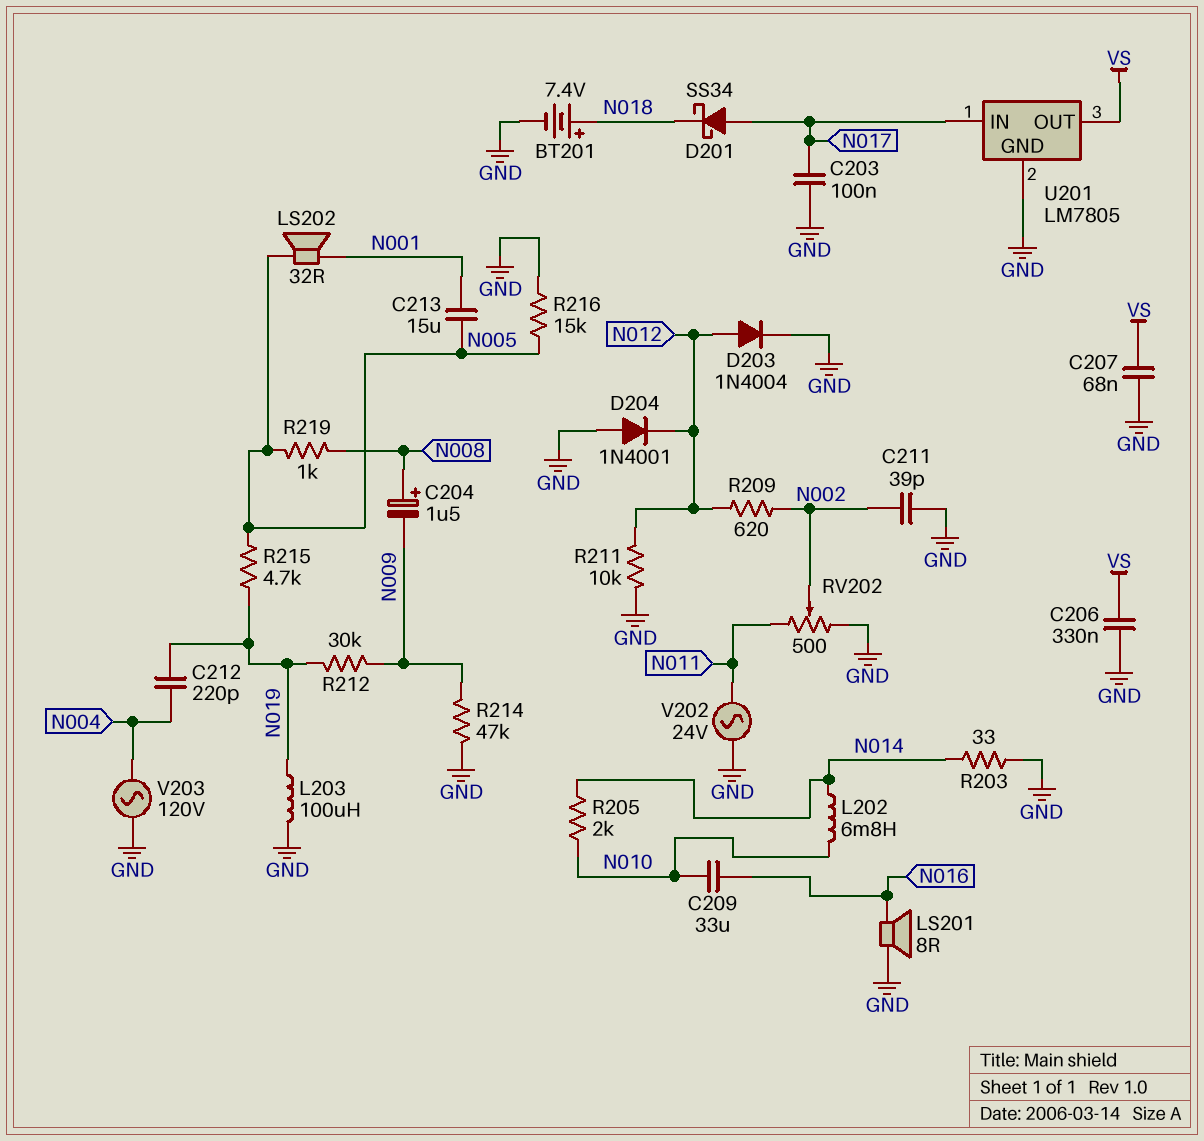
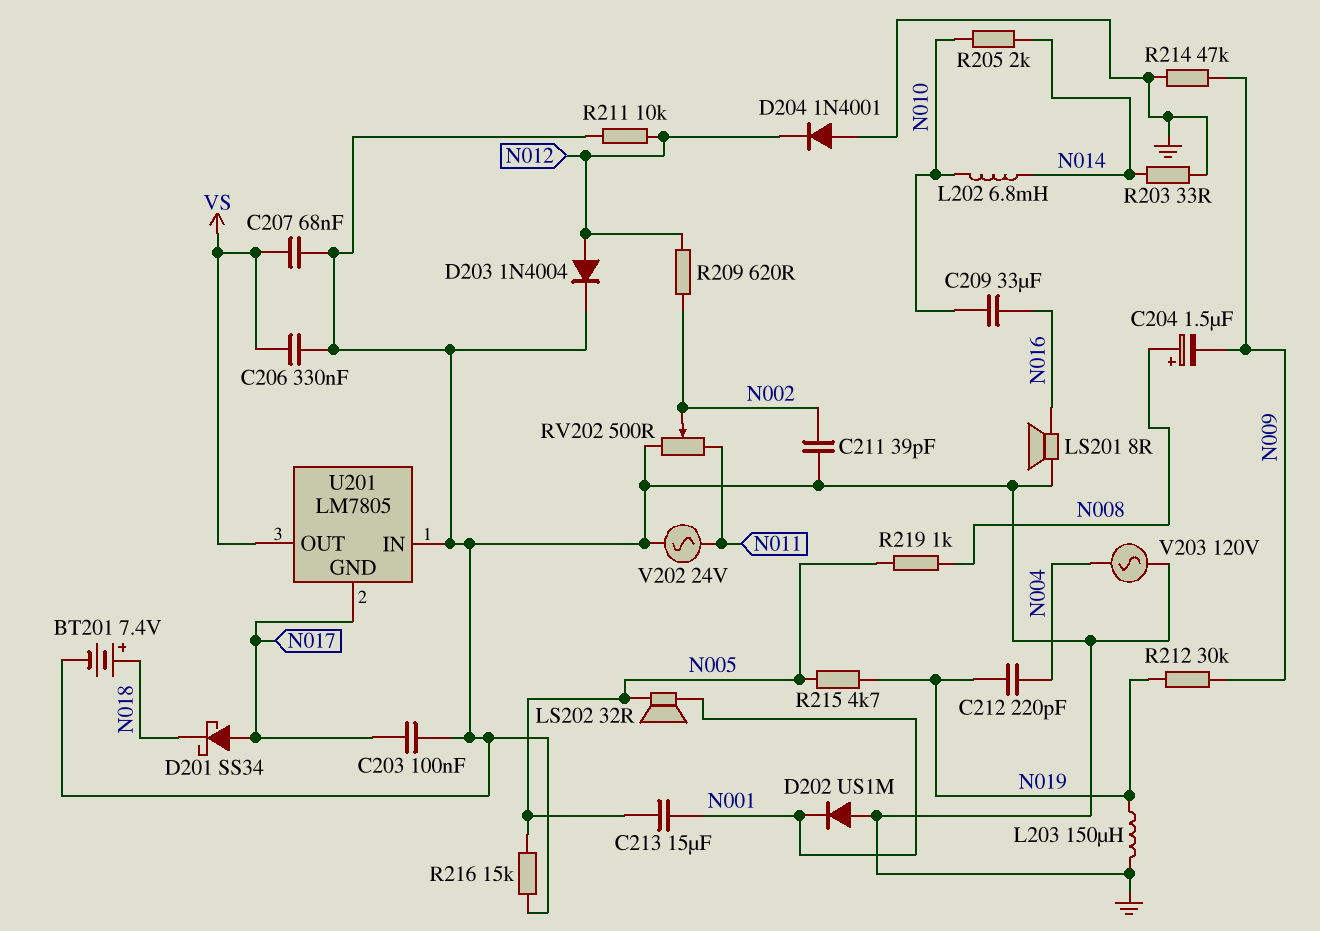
D202: none -> diode US1M (A GND, K N001)
L203: 100uH (GND, N019) -> 150uH (GND, N019)
U201 pin GND: GND -> N017
U201 pin IN: N017 -> GND

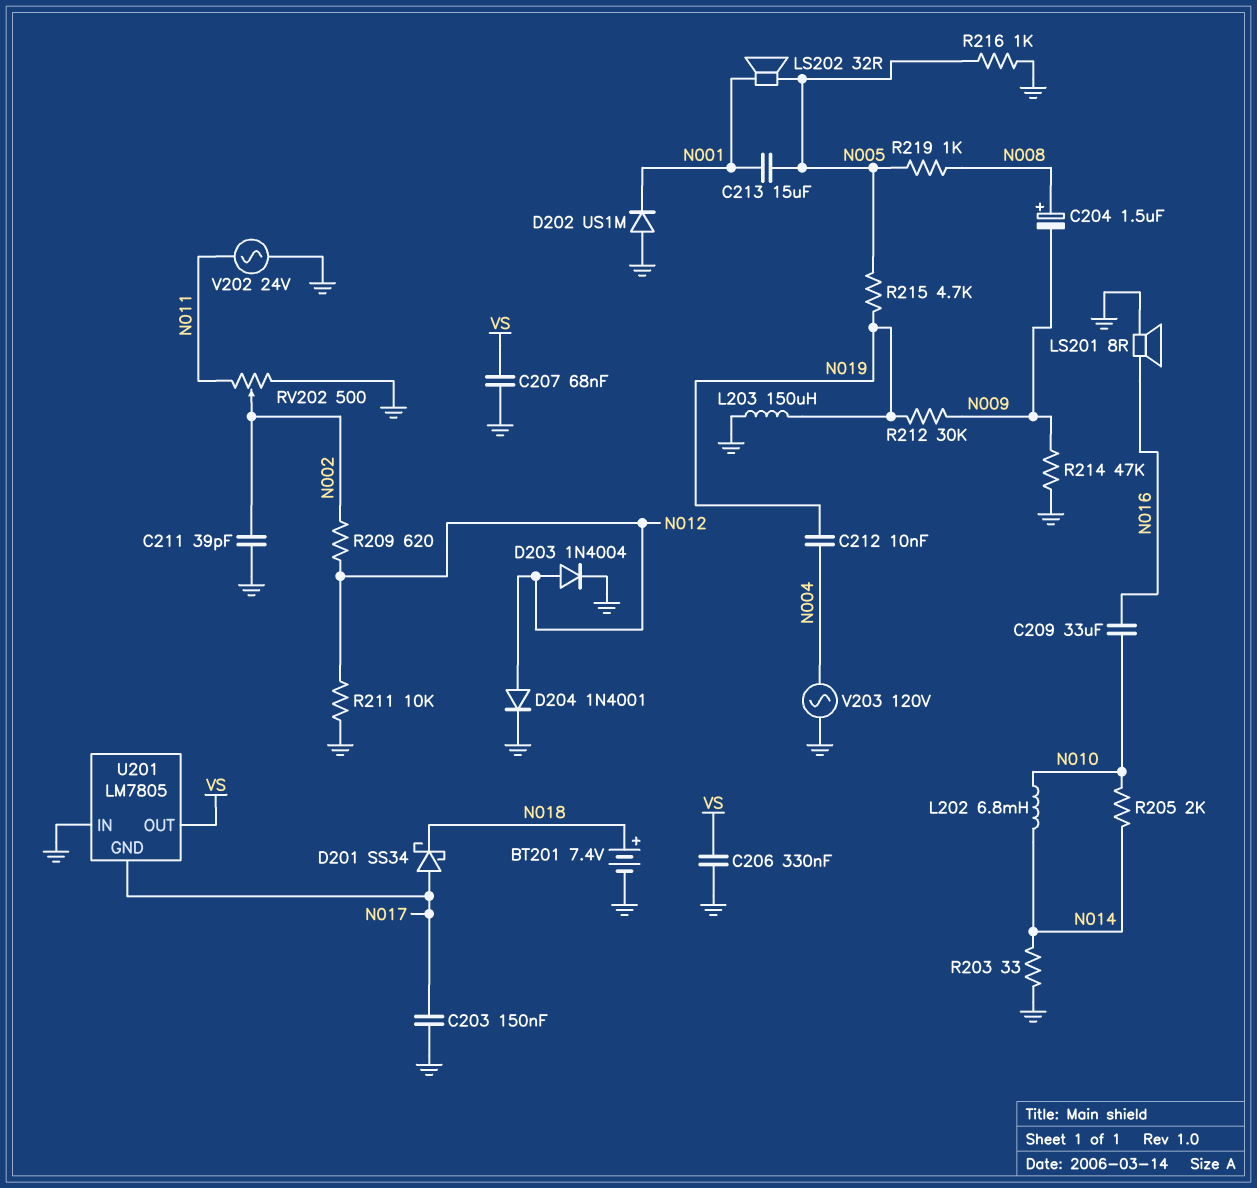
C203: 100nF (GND, N017) -> 150nF (GND, N017)
C212: 220pF (N004, N019) -> 10nF (N004, N019)
D204: diode 1N4001 (A GND, K N012) -> diode 1N4001 (A N012, K GND)
R216: 15k (GND, N005) -> 1k (GND, N005)

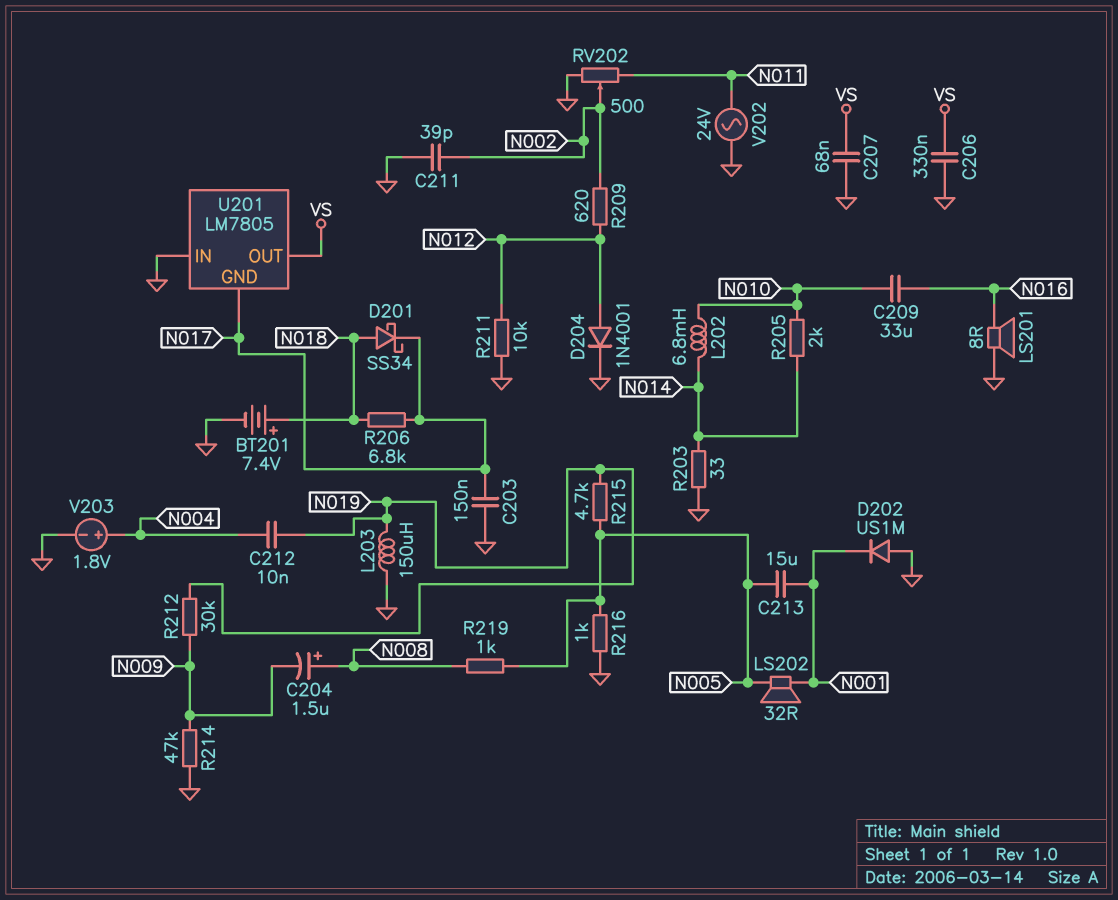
D201: schottky SS34 (A N017, K N018) -> schottky SS34 (A N018, K N017)
D203: diode 1N4004 (A N012, K GND) -> none
R206: none -> 6.8k (N017, N018)
V203: AC 120V (GND, N004) -> 1.8V (plus N004, minus GND)

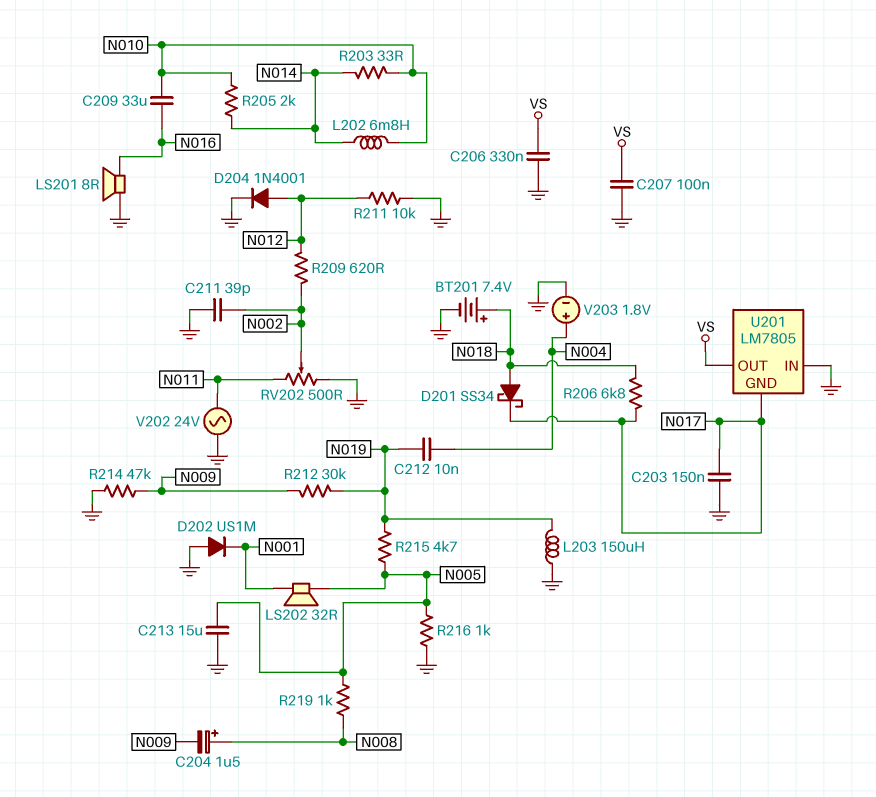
C207: 68nF (GND, VS) -> 100nF (GND, VS)
C213: 15uF (N001, N005) -> 15uF (GND, N005)
R203: 33 (GND, N014) -> 33 (N010, N014)

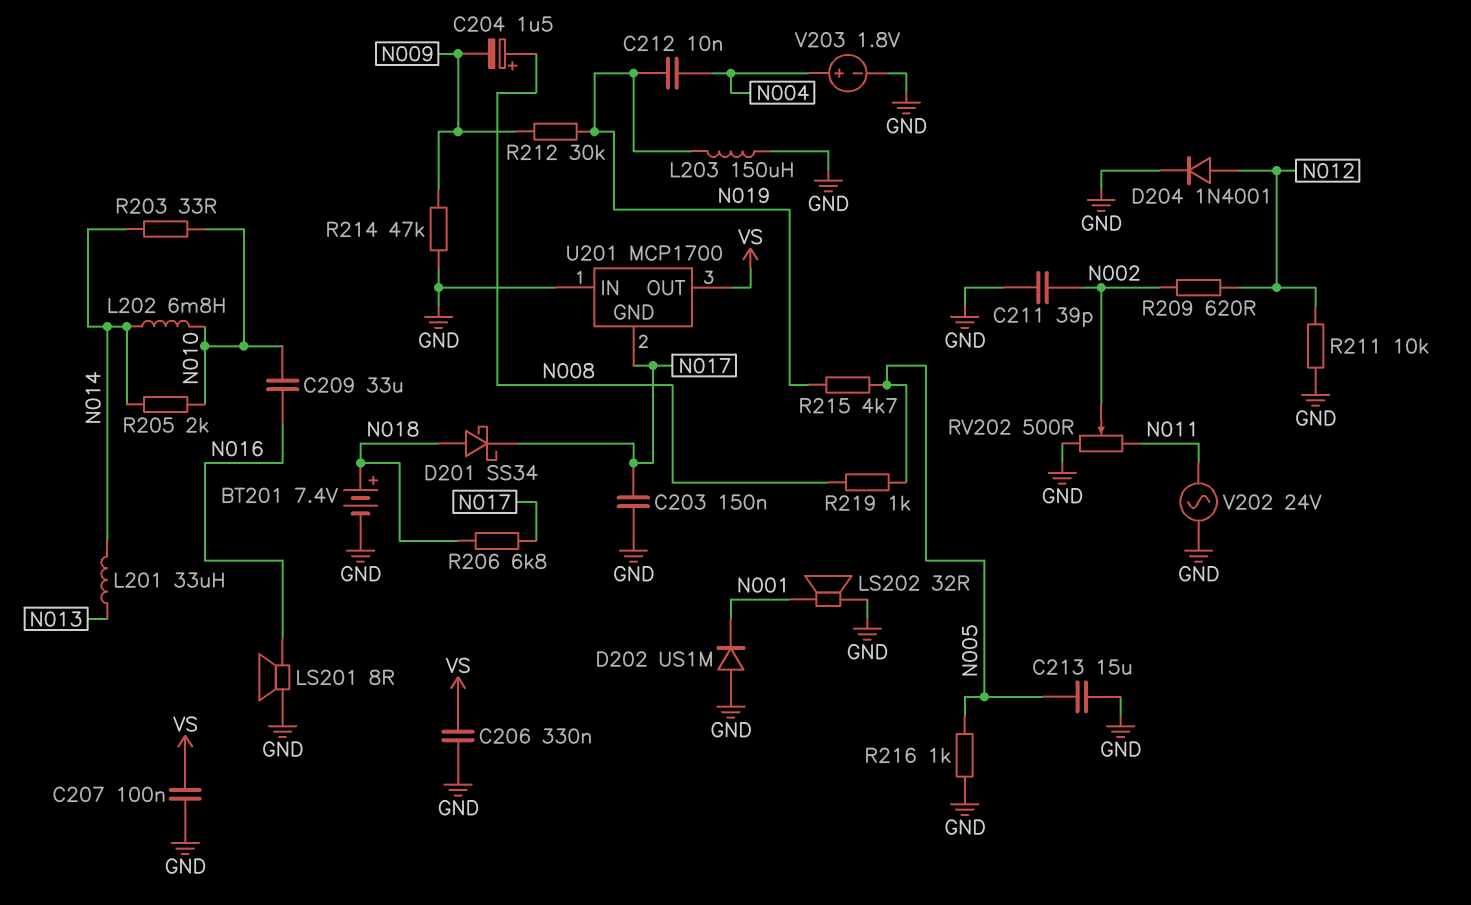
L201: none -> 33uH (N013, N014)
LS202: speaker 32R (N001, N005) -> speaker 32R (GND, N001)
U201: LM7805 -> MCP1700

